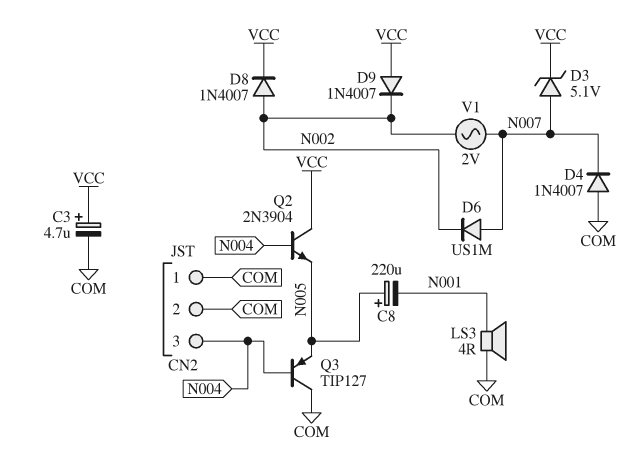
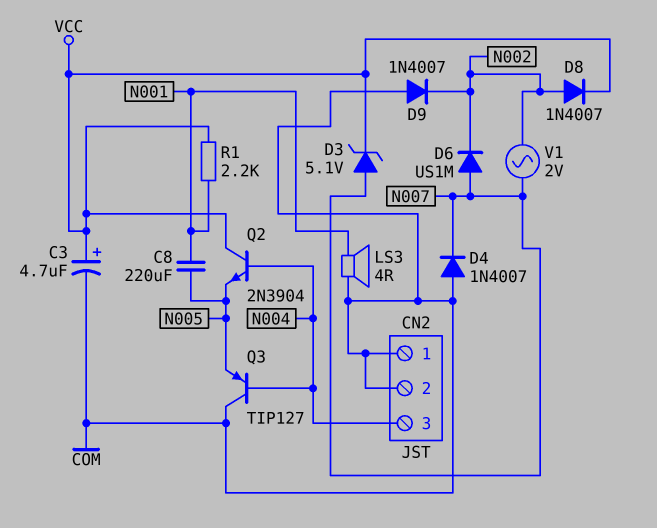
C8: 220uF (plus N005, minus N001) -> 220uF (N001, N005)
D9: diode 1N4007 (A VCC, K N002) -> diode 1N4007 (A COM, K N002)
R1: none -> 2.2k (N001, VCC)

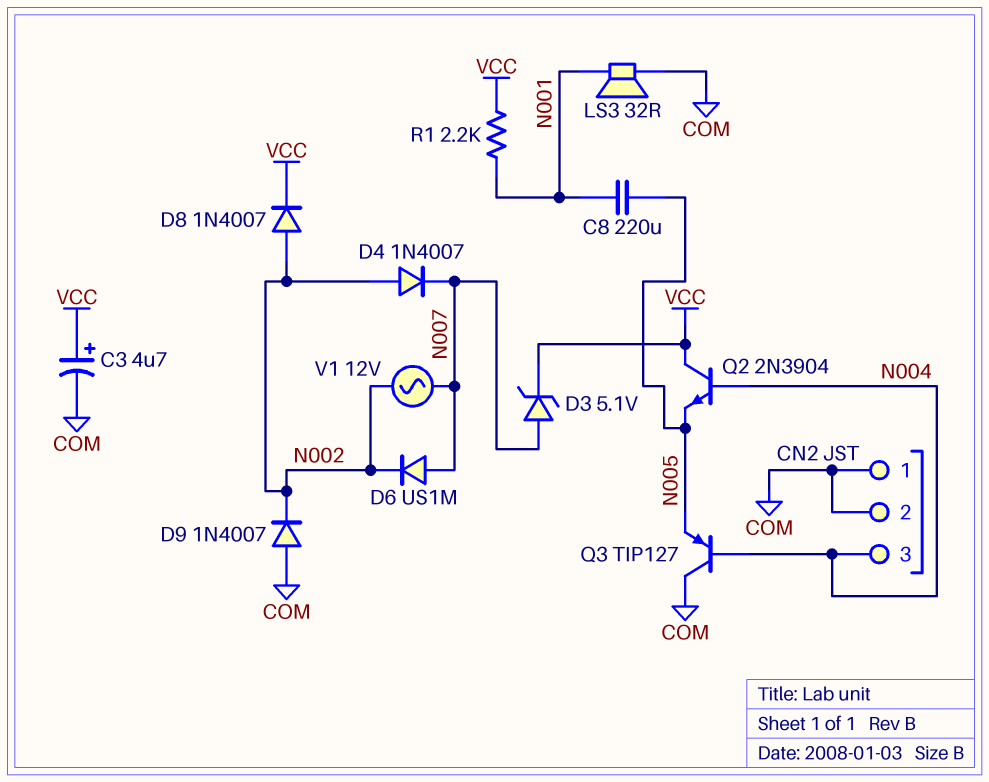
D4: diode 1N4007 (A COM, K N007) -> diode 1N4007 (A N002, K N007)
LS3: speaker 4R (COM, N001) -> speaker 32R (COM, N001)
V1: AC 2V (N002, N007) -> AC 12V (N002, N007)

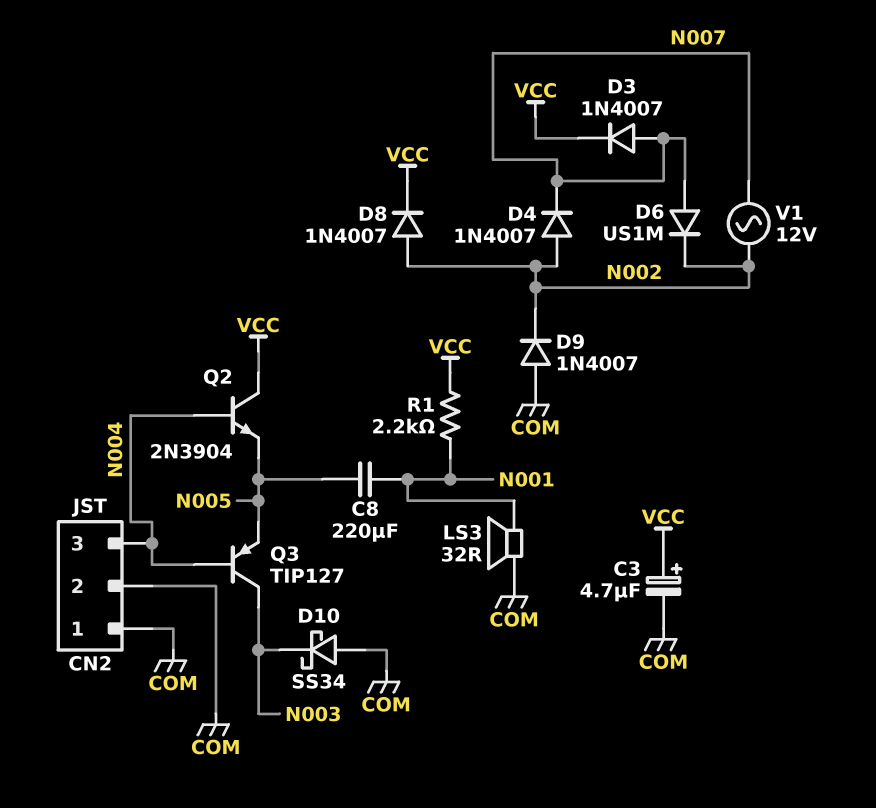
D3: zener 5.1V (A N007, K VCC) -> diode 1N4007 (A N007, K VCC)
D10: none -> schottky SS34 (A COM, K N003)
Q3: PNP TIP127 (B N004, C COM, E N005) -> PNP TIP127 (B N004, C N003, E N005)

